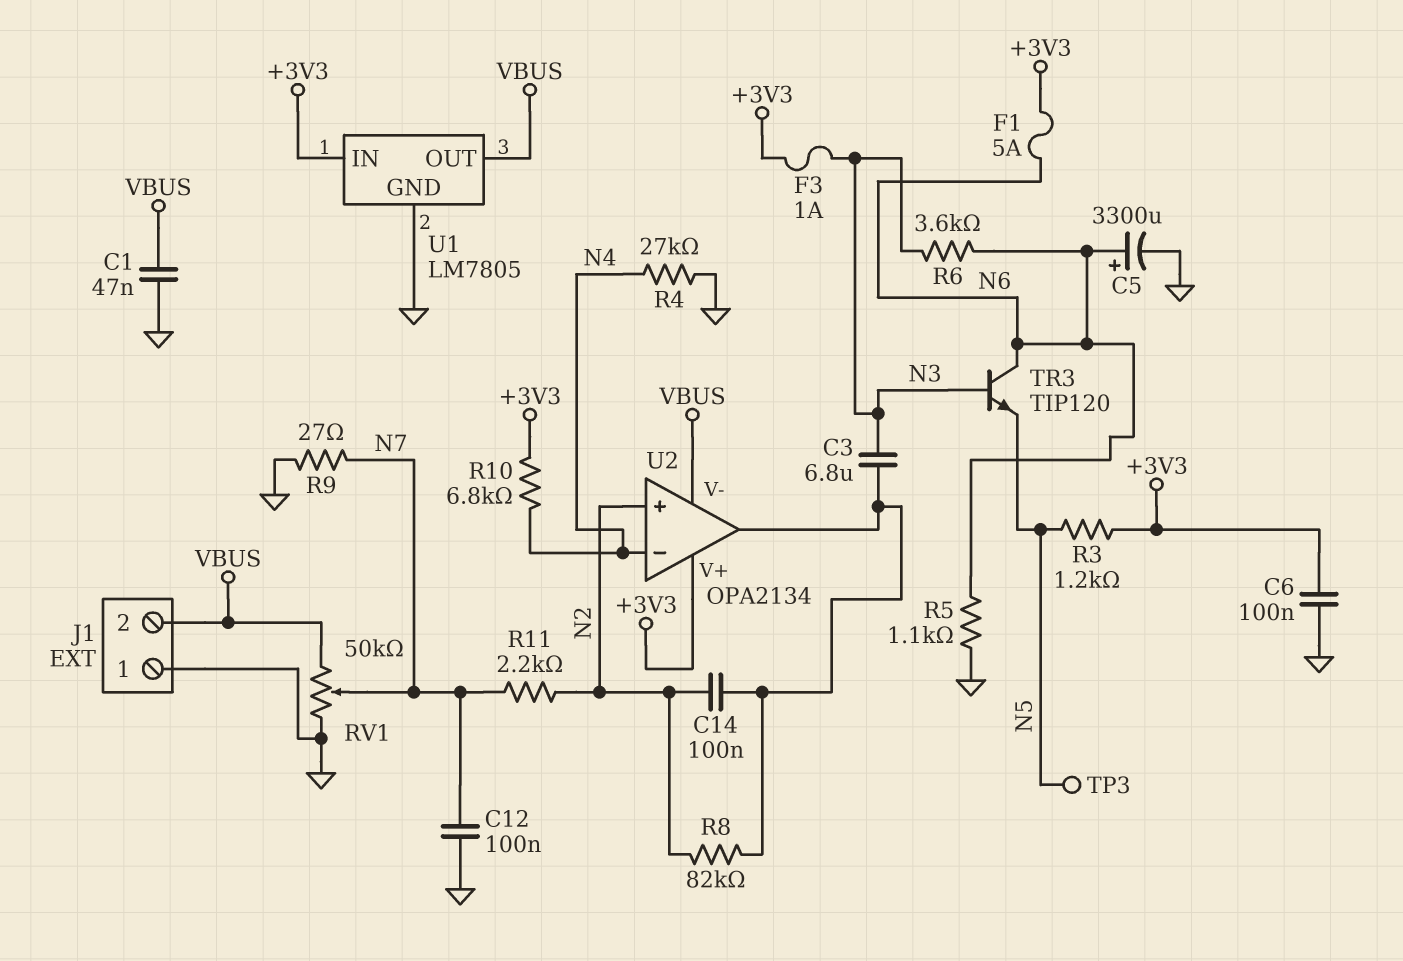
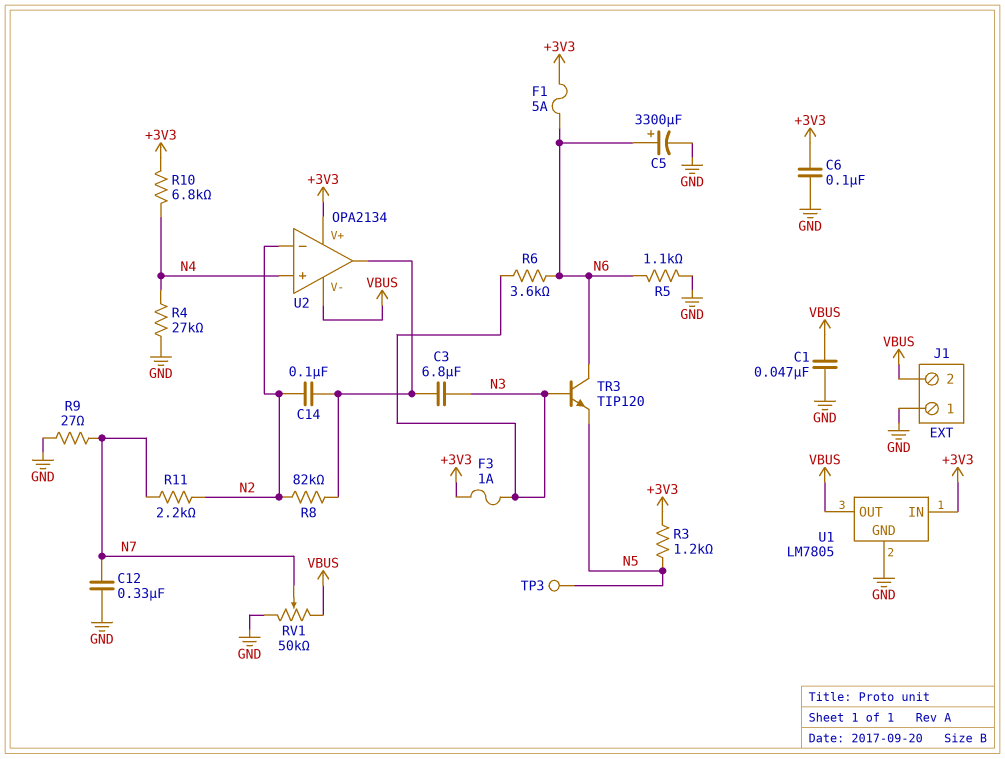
C12: 100nF (GND, N7) -> 330nF (GND, N7)
U2 pin in+: N2 -> N4
U2 pin in-: N4 -> N2

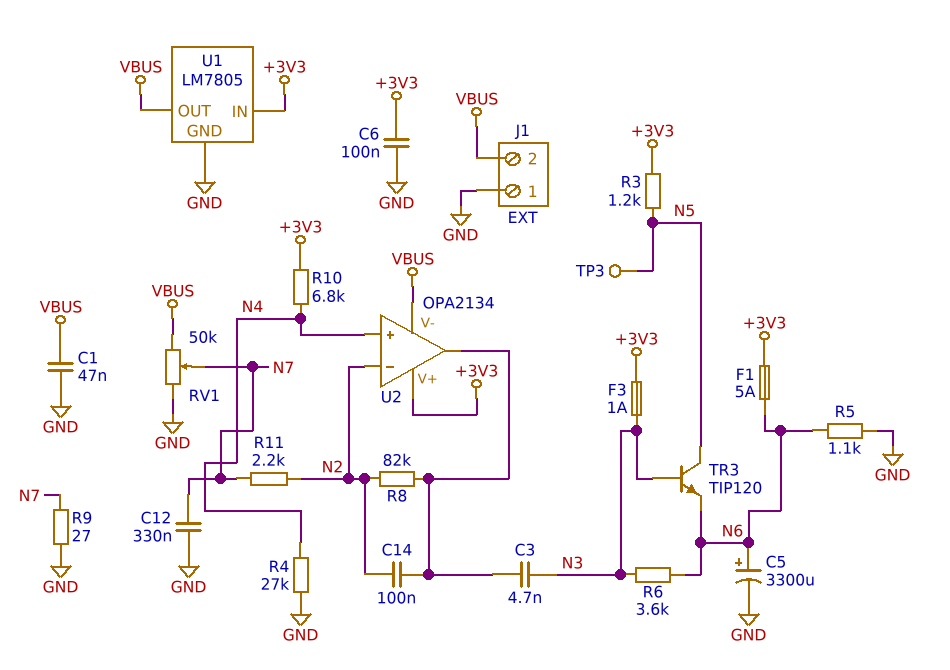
C3: 6.8uF (N3, U2/out) -> 4.7nF (N3, U2/out)
TR3: NPN TIP120 (B N3, C N6, E N5) -> NPN TIP120 (B N3, C N5, E N6)

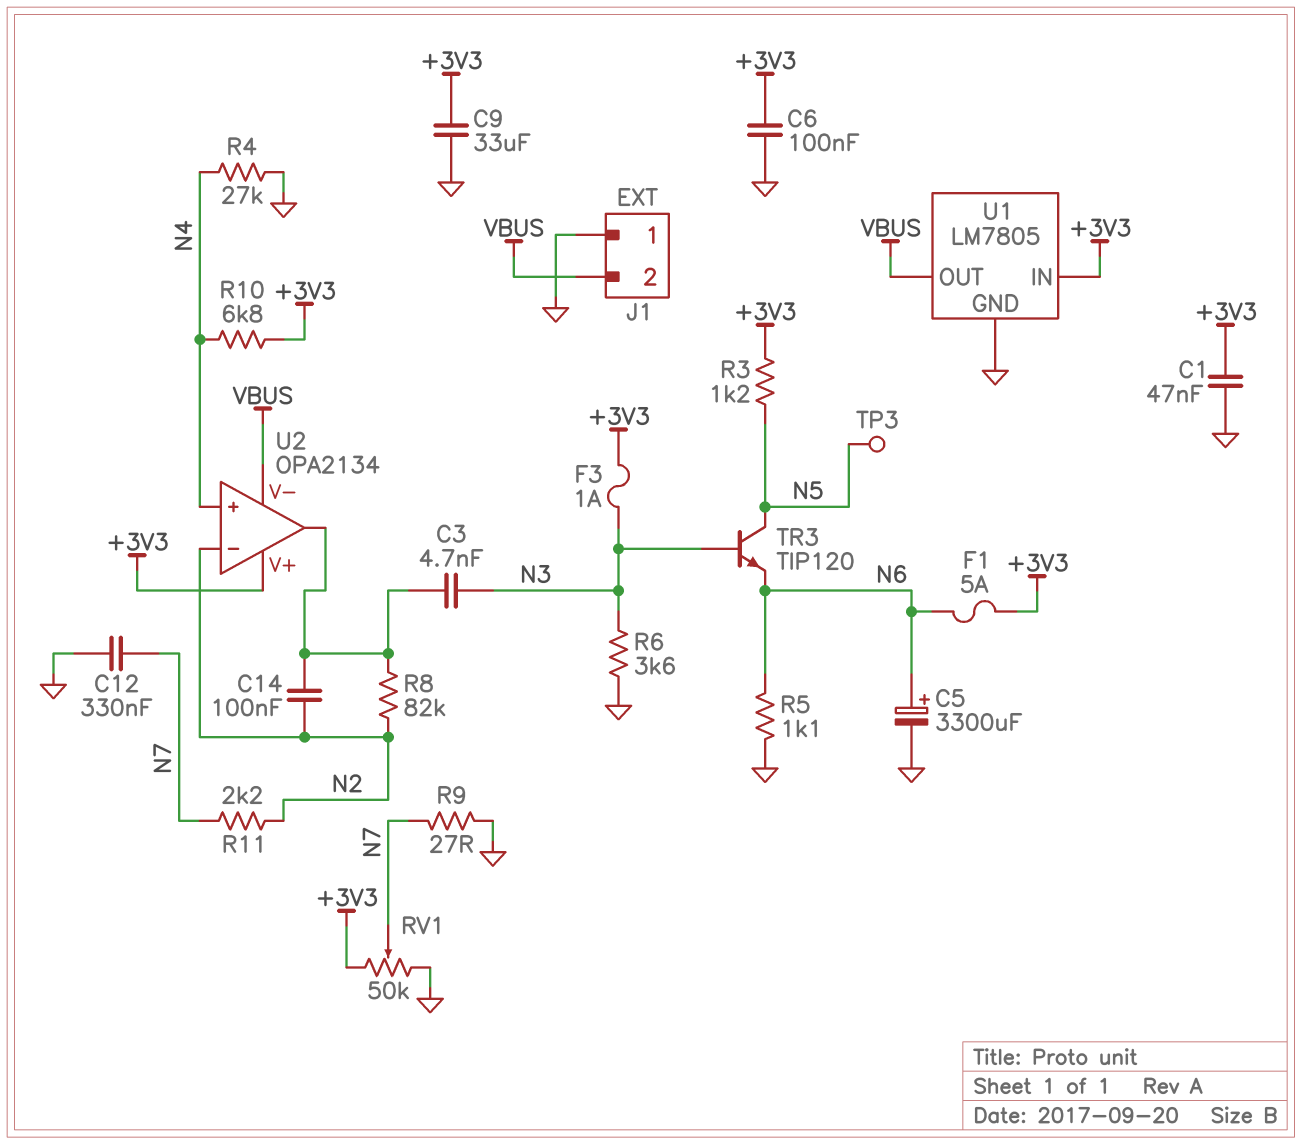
C1: 47nF (GND, VBUS) -> 47nF (+3V3, GND)
C9: none -> 33uF (+3V3, GND)
R6: 3.6k (N3, N6) -> 3.6k (GND, N3)
RV1: 50k (GND, VBUS, wiper N7) -> 50k (+3V3, GND, wiper N7)

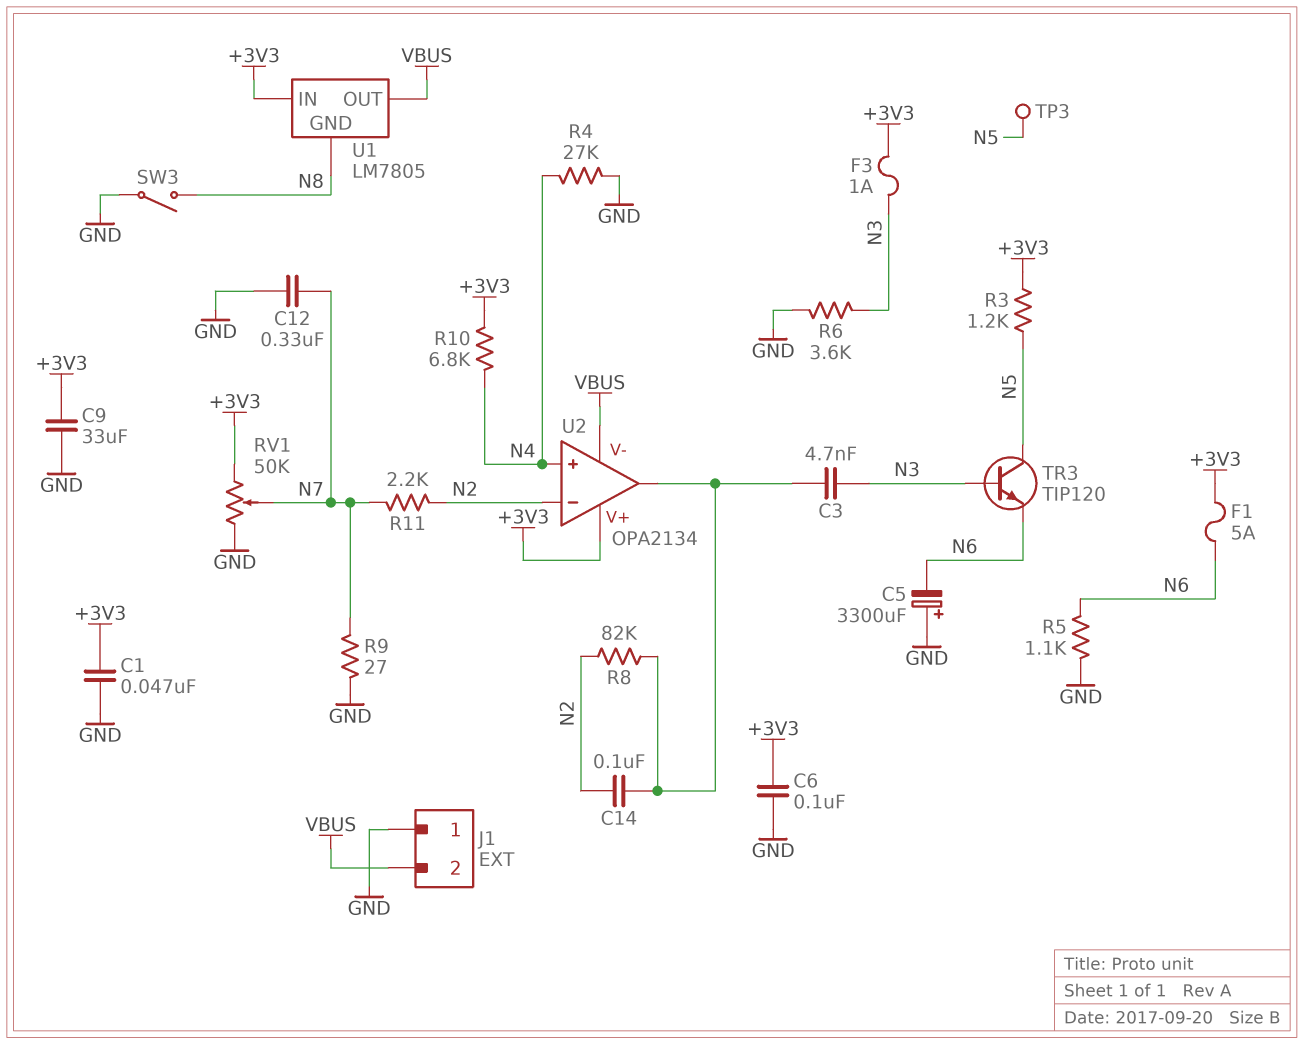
C5: 3300uF (plus N6, minus GND) -> 3300uF (plus GND, minus N6)
SW3: none -> switch (GND, N8)
U1 pin GND: GND -> N8

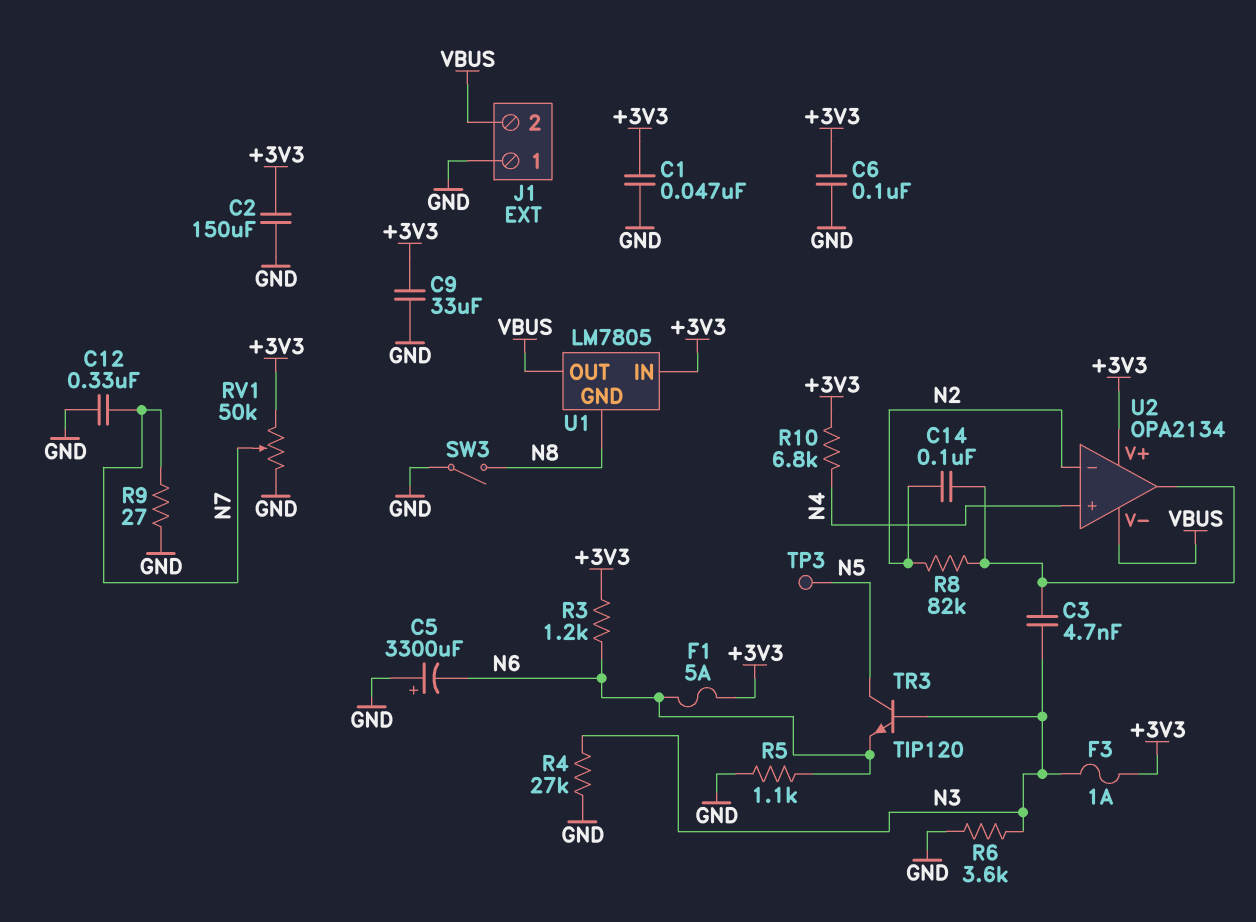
C2: none -> 150uF (+3V3, GND)
R3: 1.2k (+3V3, N5) -> 1.2k (+3V3, N6)
R4: 27k (GND, N4) -> 27k (GND, N3)
R11: 2.2k (N2, N7) -> none

